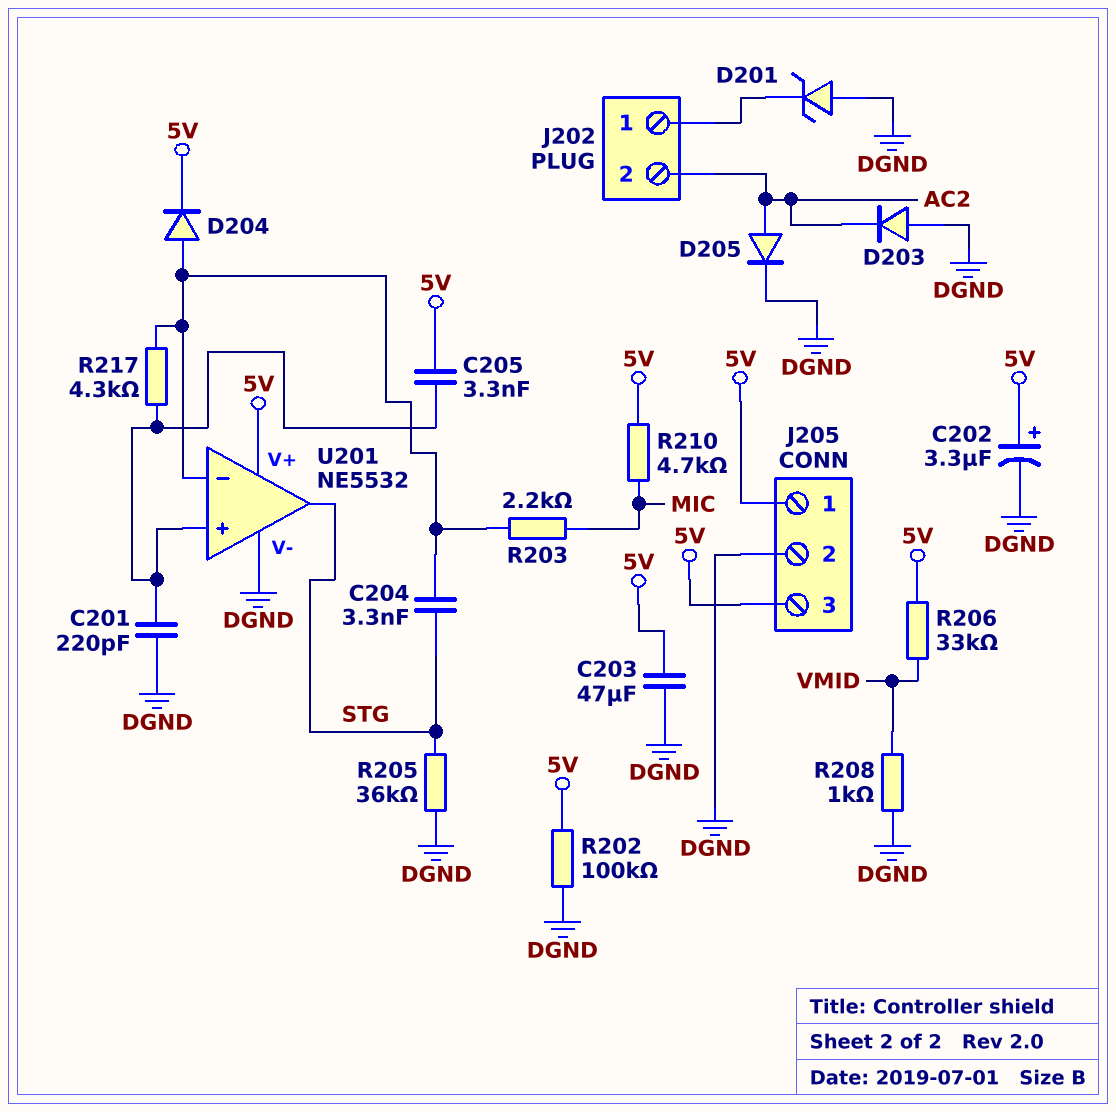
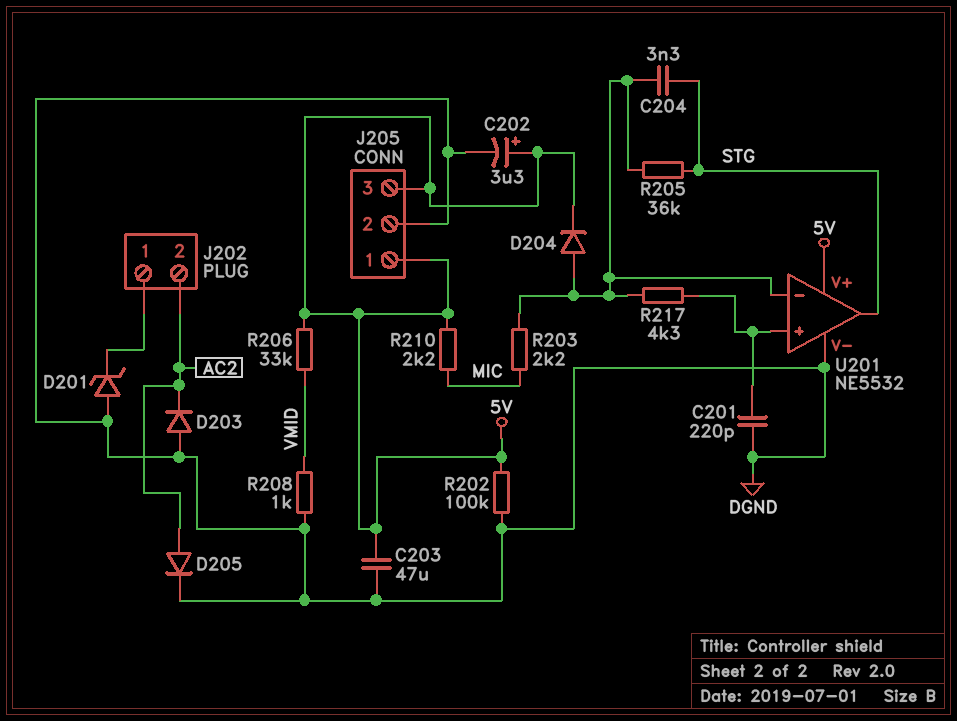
C205: 3.3nF (5V, U201/in+) -> none
R205: 36k (DGND, STG) -> 36k (STG, U201/in-)
R210: 4.7k (5V, MIC) -> 2.2k (5V, MIC)

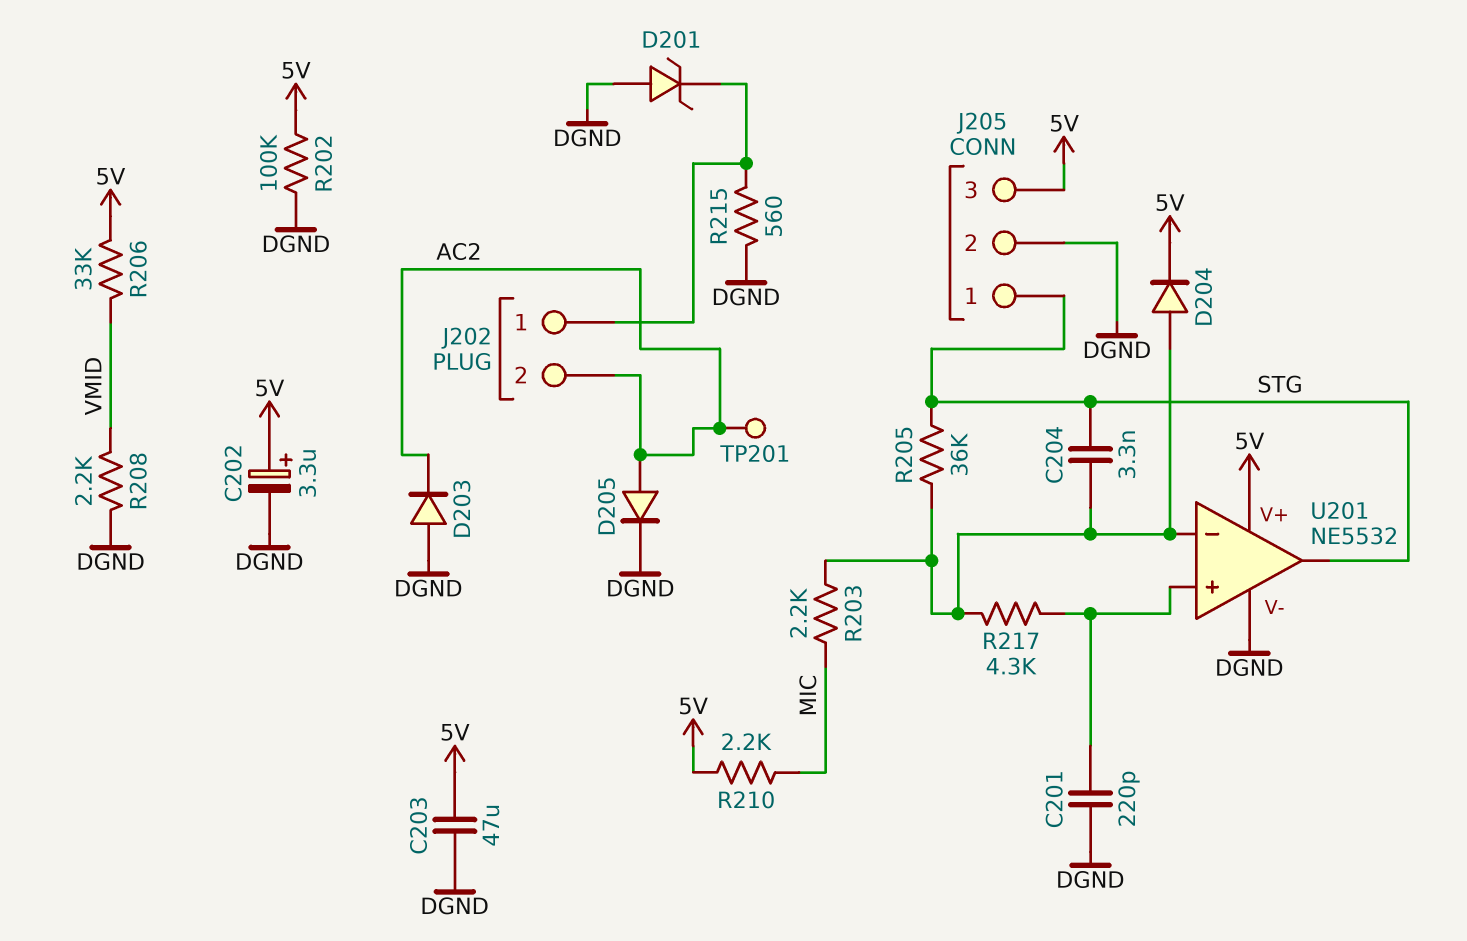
J205 pin 1: 5V -> STG
R208: 1k (DGND, VMID) -> 2.2k (DGND, VMID)
R215: none -> 560 (DGND, J202/1)
TP201: none -> test point (AC2)

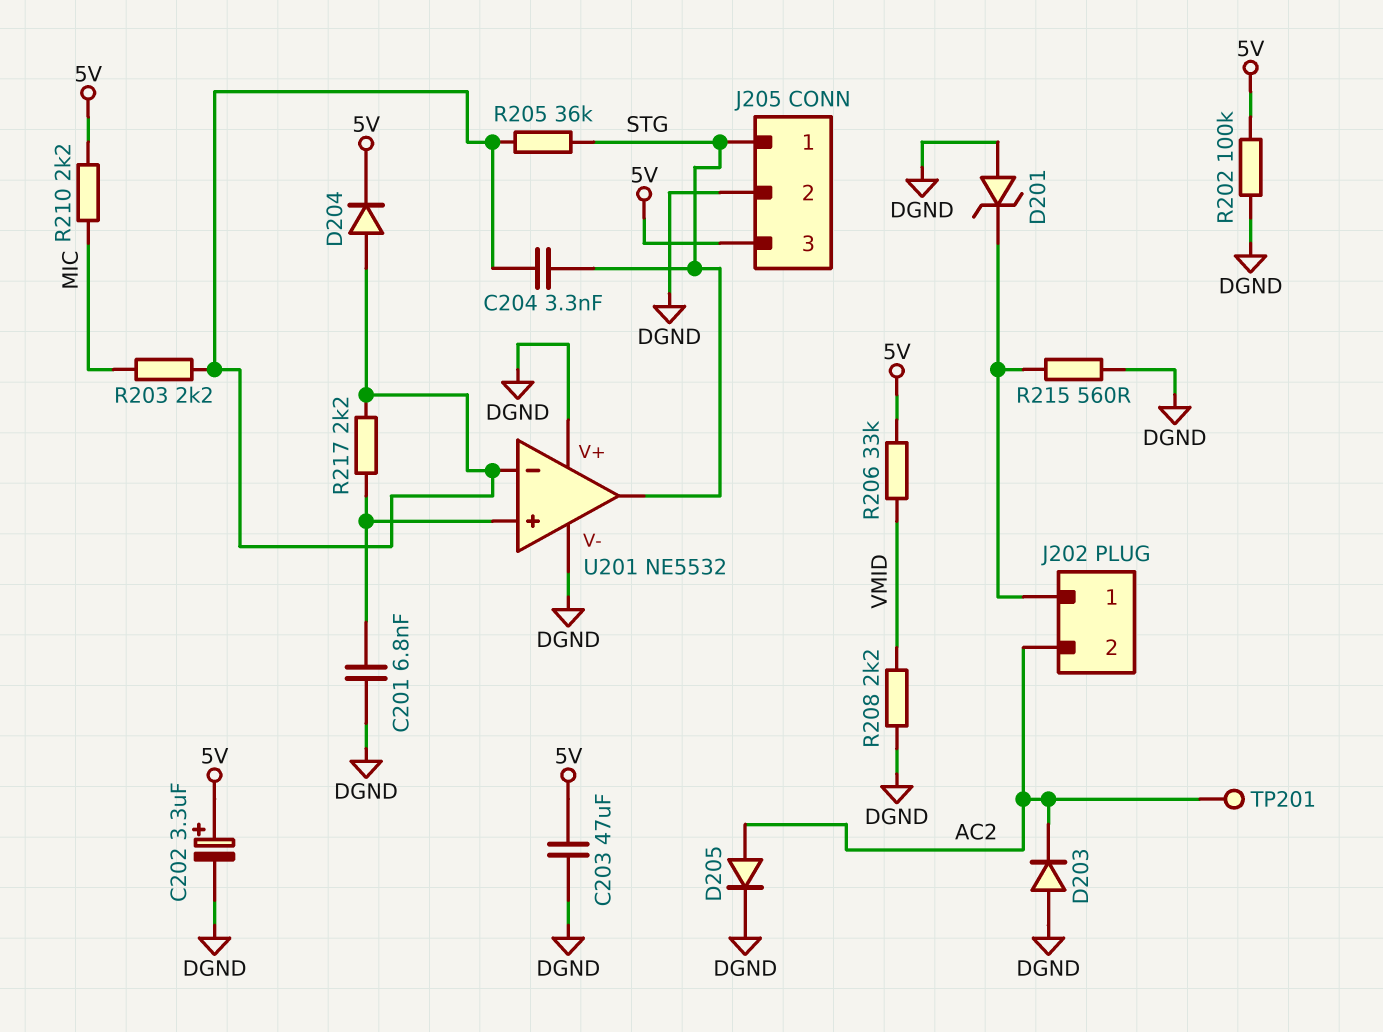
C201: 220pF (DGND, U201/in+) -> 6.8nF (DGND, U201/in+)
R217: 4.3k (U201/in+, U201/in-) -> 2.2k (U201/in+, U201/in-)
U201 pin V+: 5V -> DGND

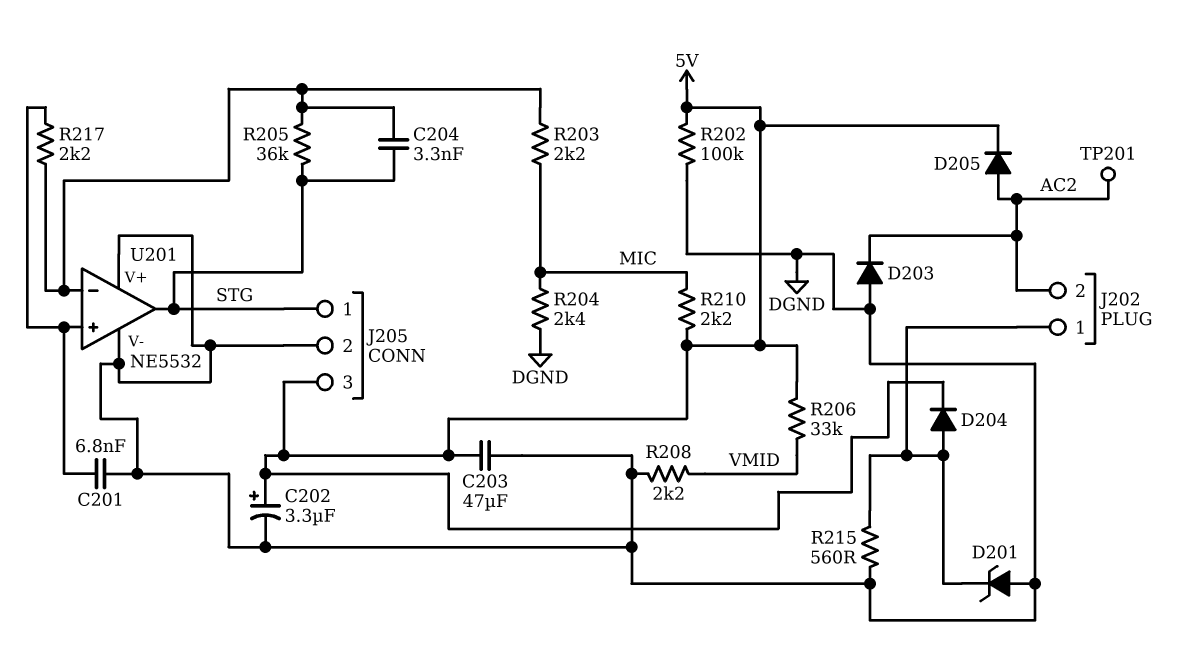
D204: diode (A U201/in-, K 5V) -> diode (A J202/1, K 5V)
D205: diode (A AC2, K DGND) -> diode (A AC2, K 5V)
R204: none -> 2.4k (DGND, MIC)

